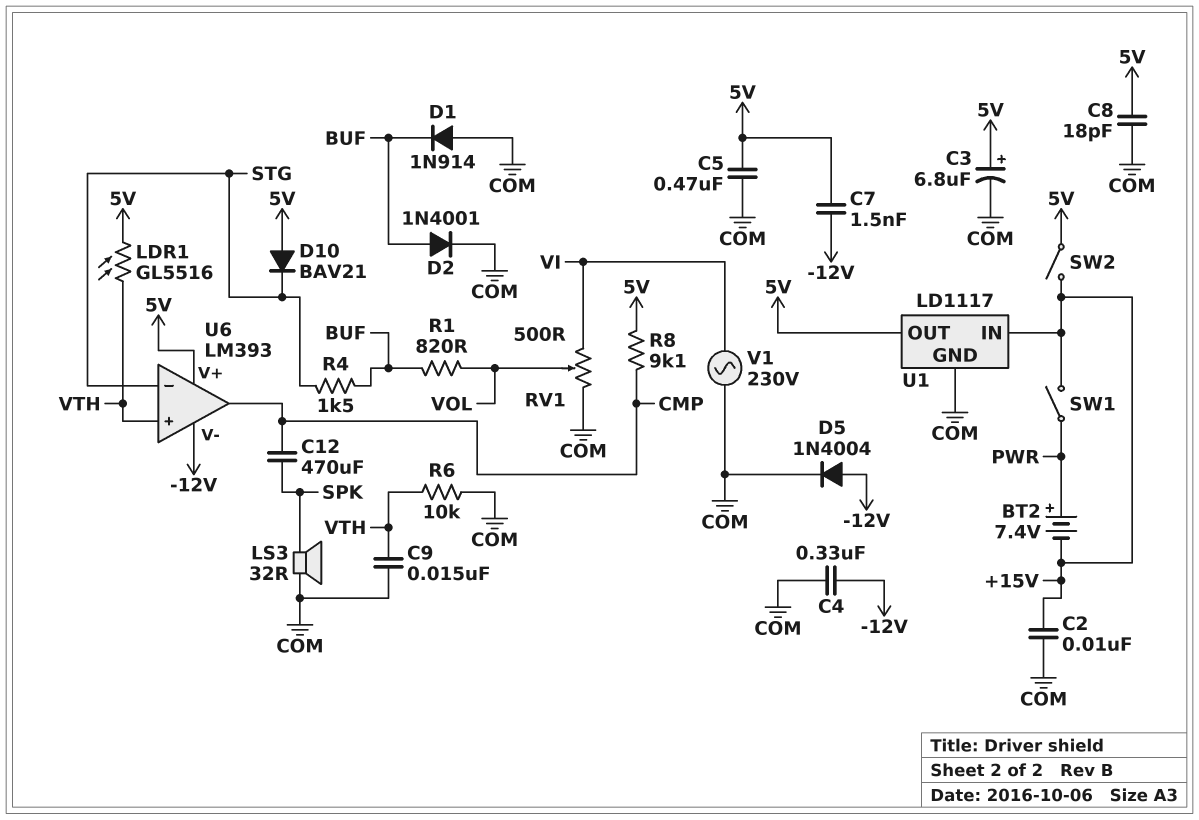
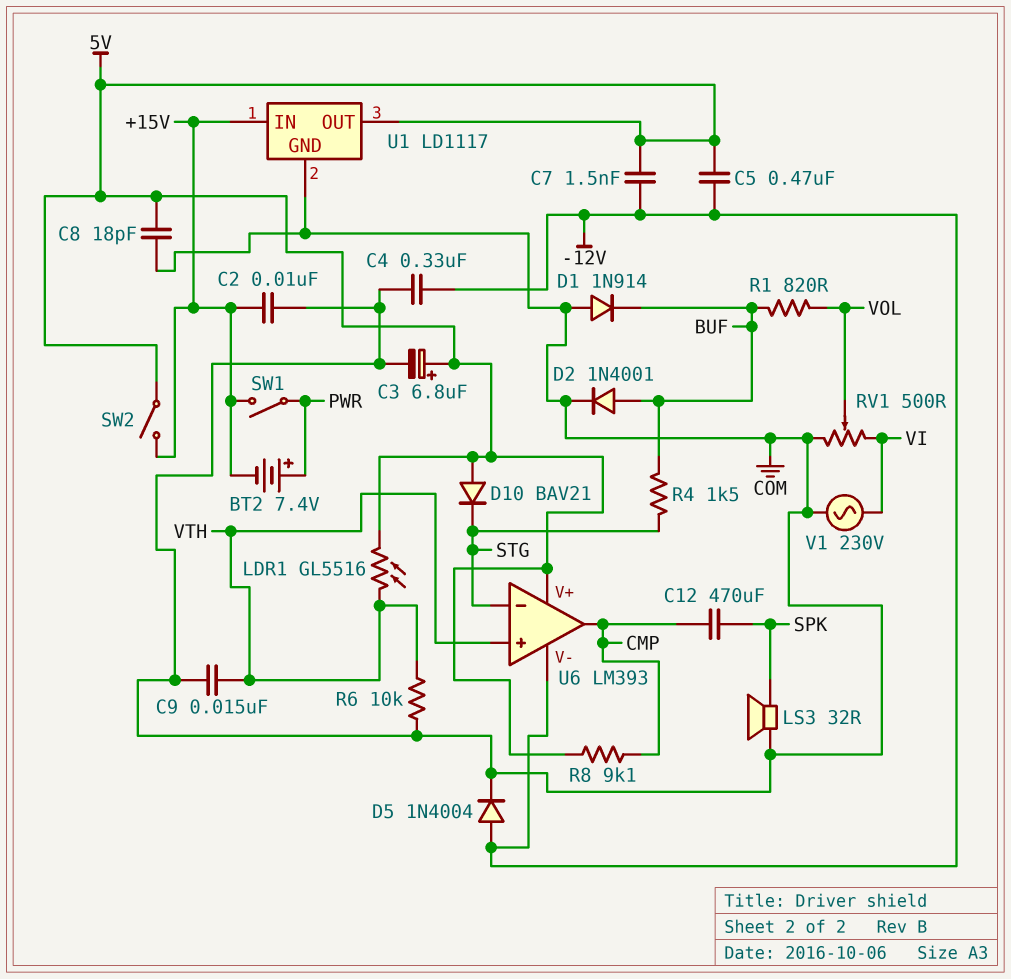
C5: 470nF (5V, COM) -> 470nF (-12V, 5V)

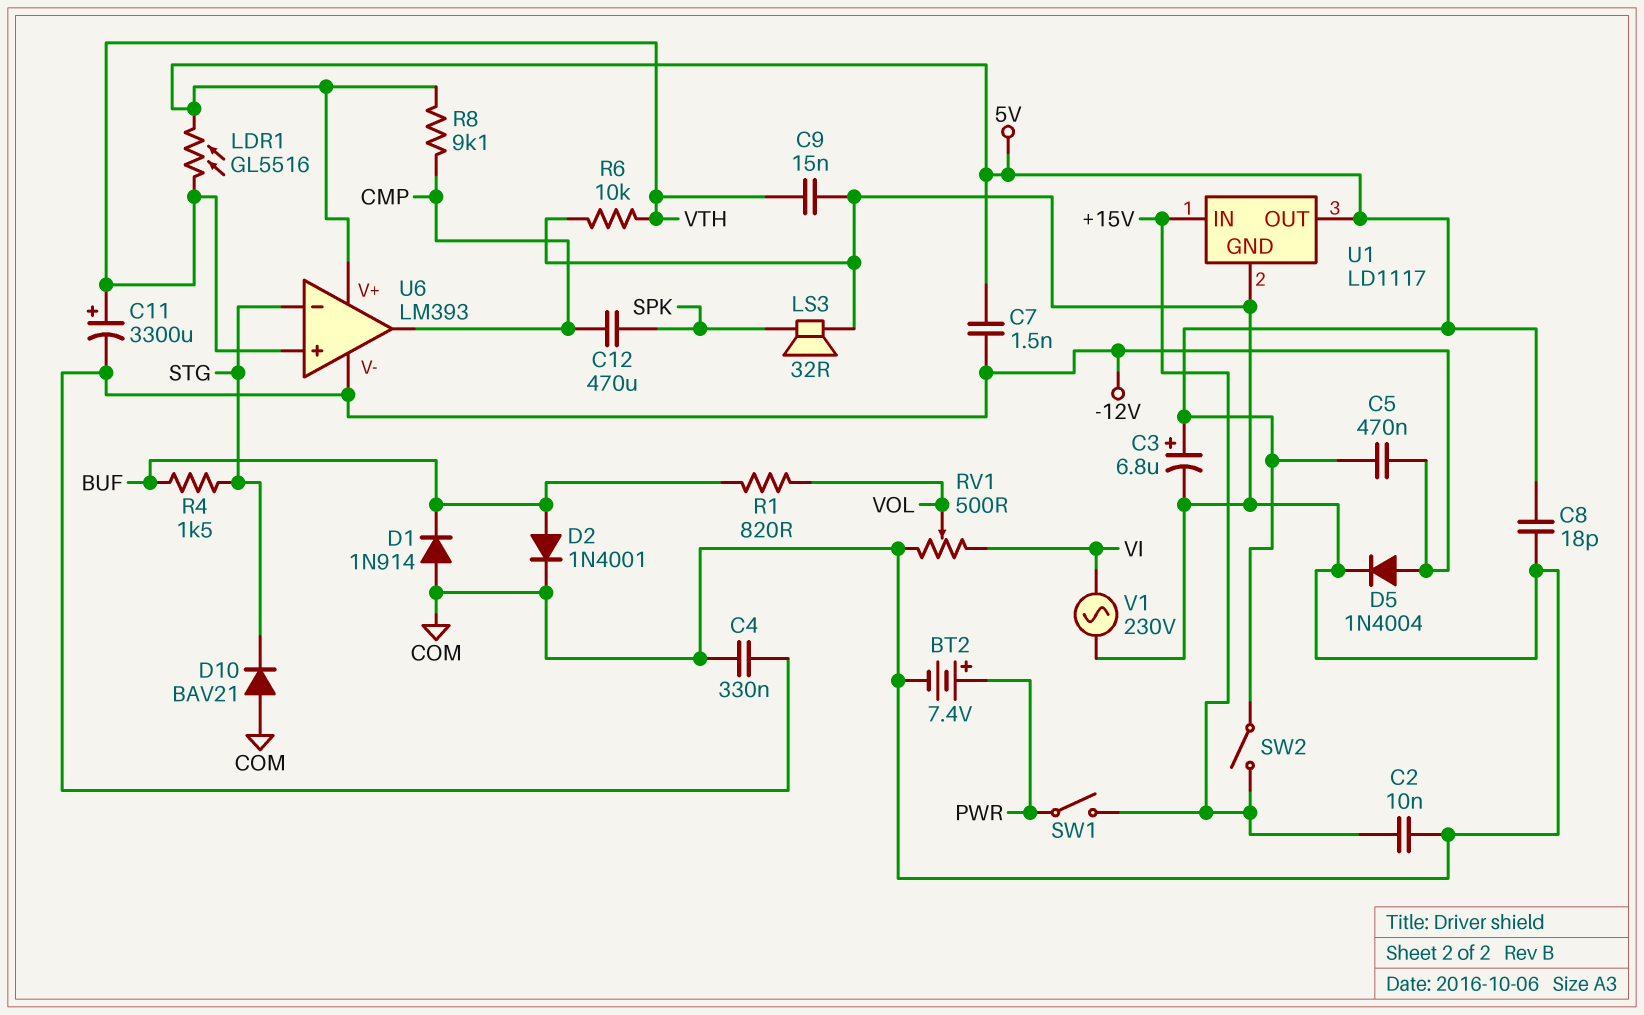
BT2: 7.4V (plus PWR, minus +15V) -> 7.4V (plus PWR, minus COM)
C11: none -> 3300uF (plus VTH, minus -12V)
D10: diode BAV21 (A 5V, K STG) -> diode BAV21 (A COM, K STG)

